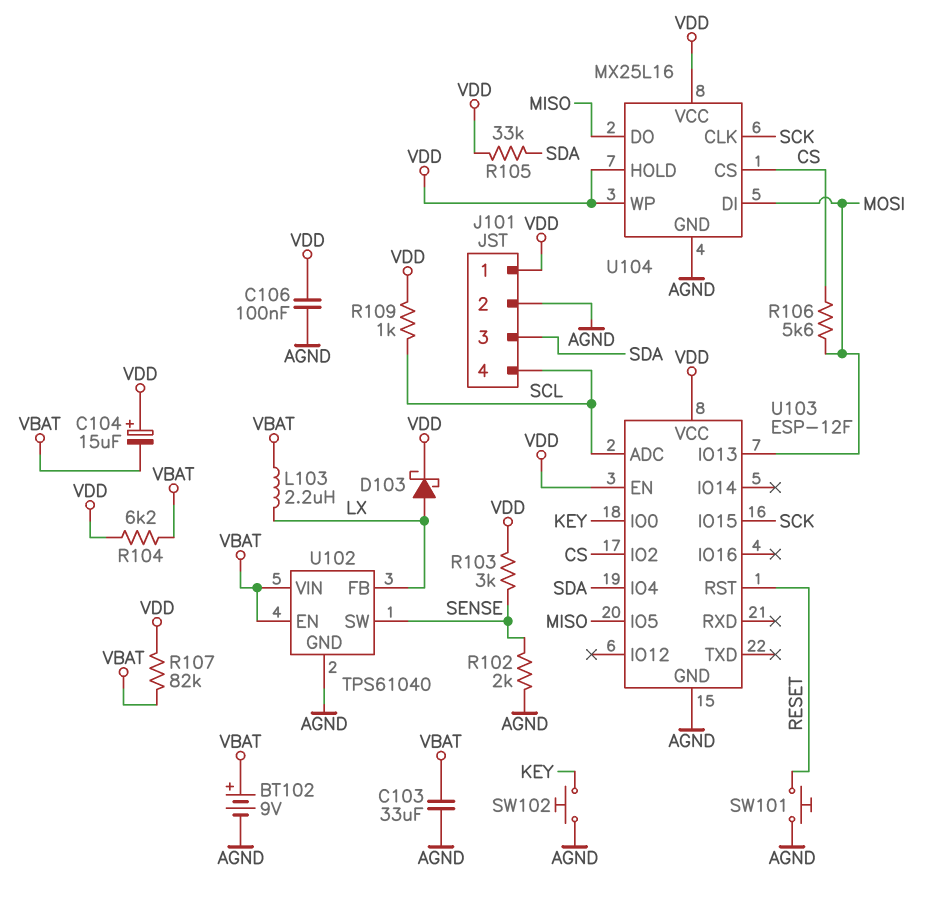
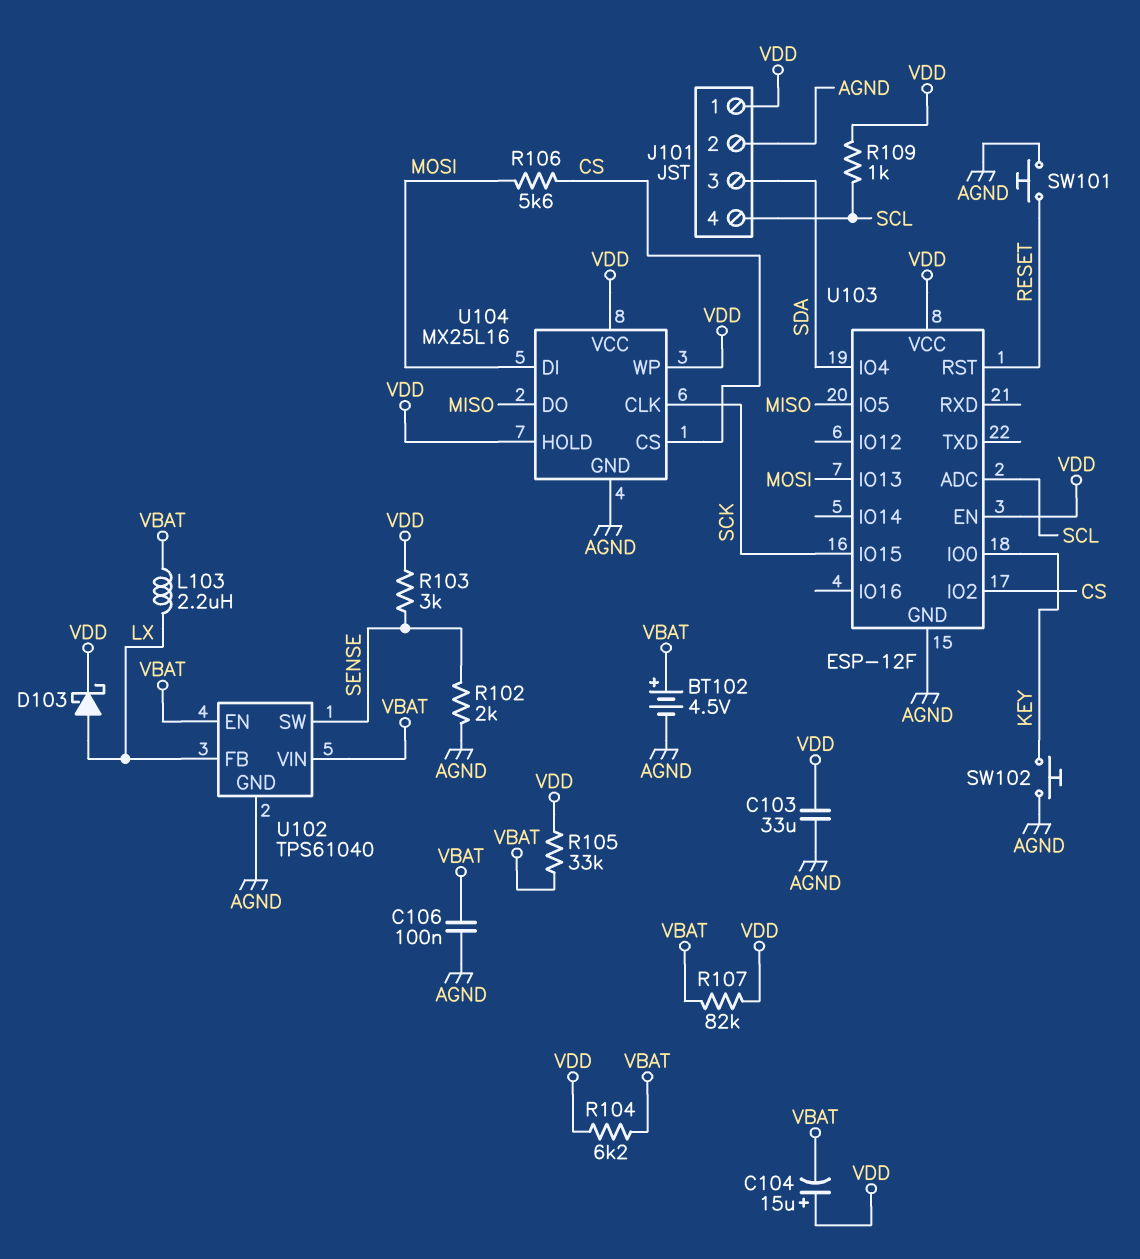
BT102: 9V (plus VBAT, minus AGND) -> 4.5V (plus VBAT, minus AGND)
C103: 33uF (AGND, VBAT) -> 33uF (AGND, VDD)
C106: 100nF (AGND, VDD) -> 100nF (AGND, VBAT)
R105: 33k (SDA, VDD) -> 33k (VBAT, VDD)

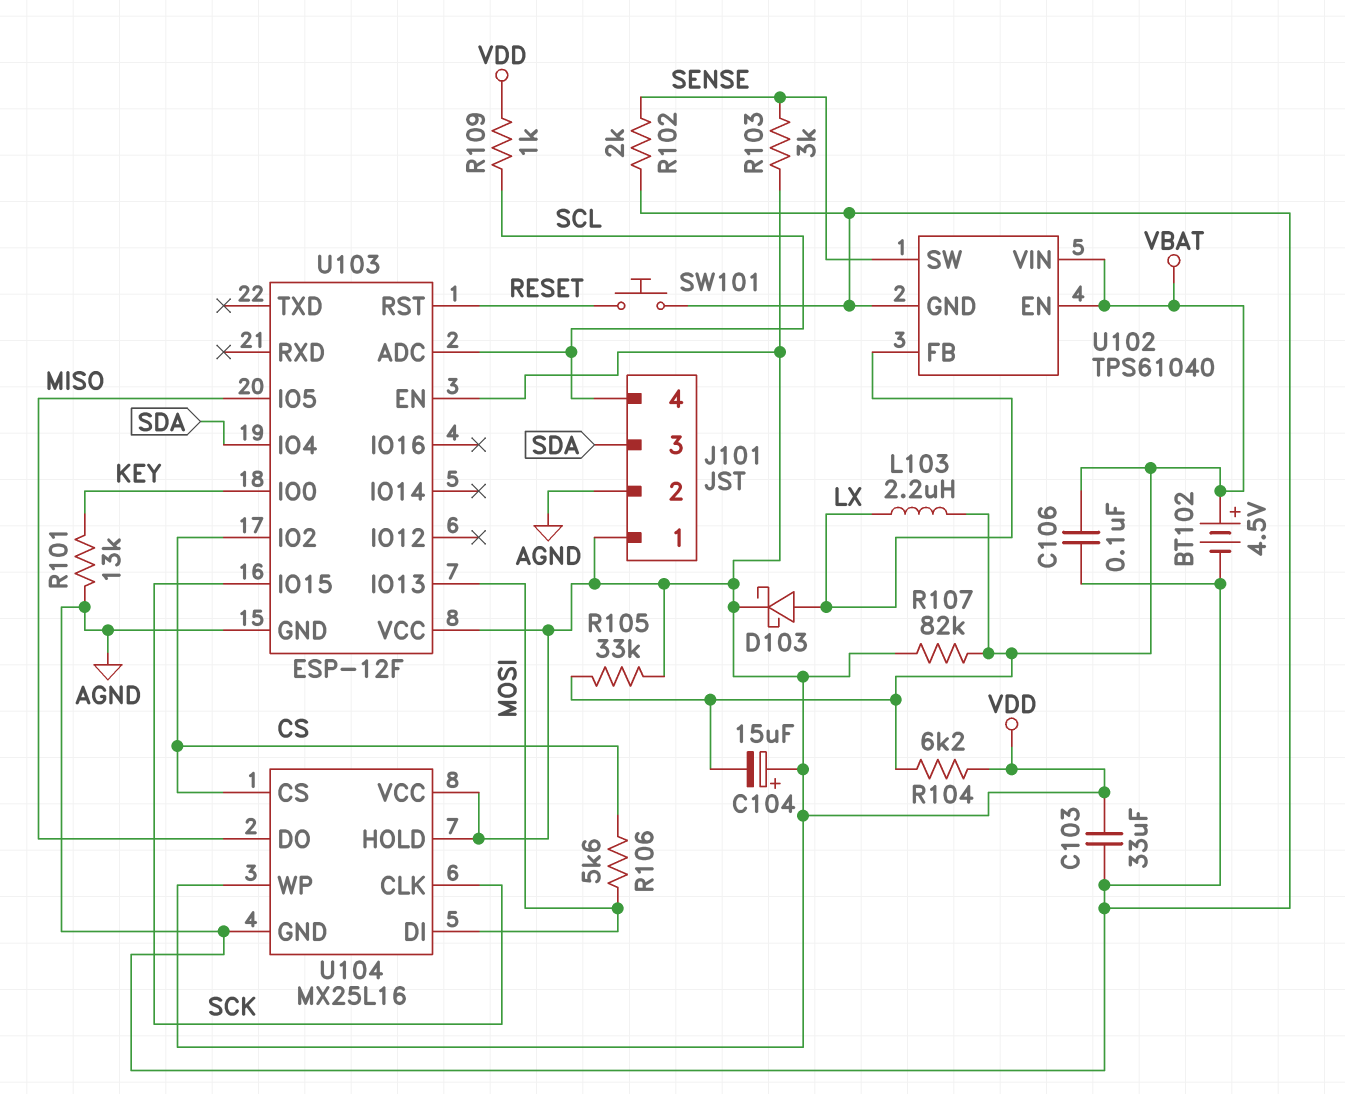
R101: none -> 13k (AGND, KEY)
SW102: button (AGND, KEY) -> none

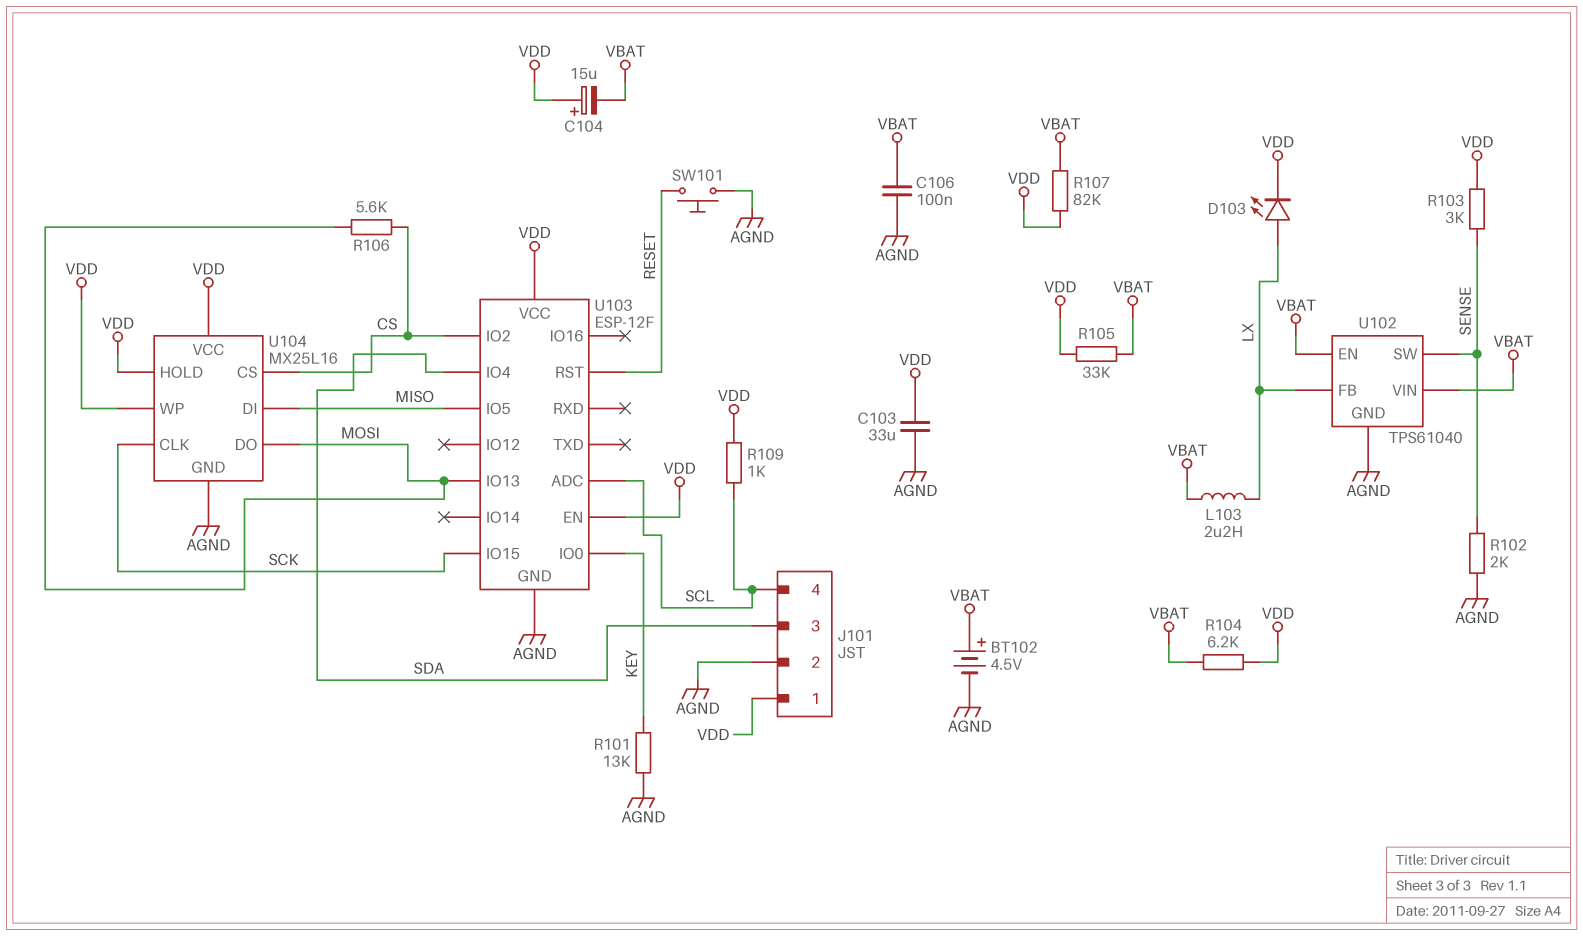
D103: schottky (A LX, K VDD) -> LED (A LX, K VDD)
U104 pin DI: MOSI -> MISO
U104 pin DO: MISO -> MOSI

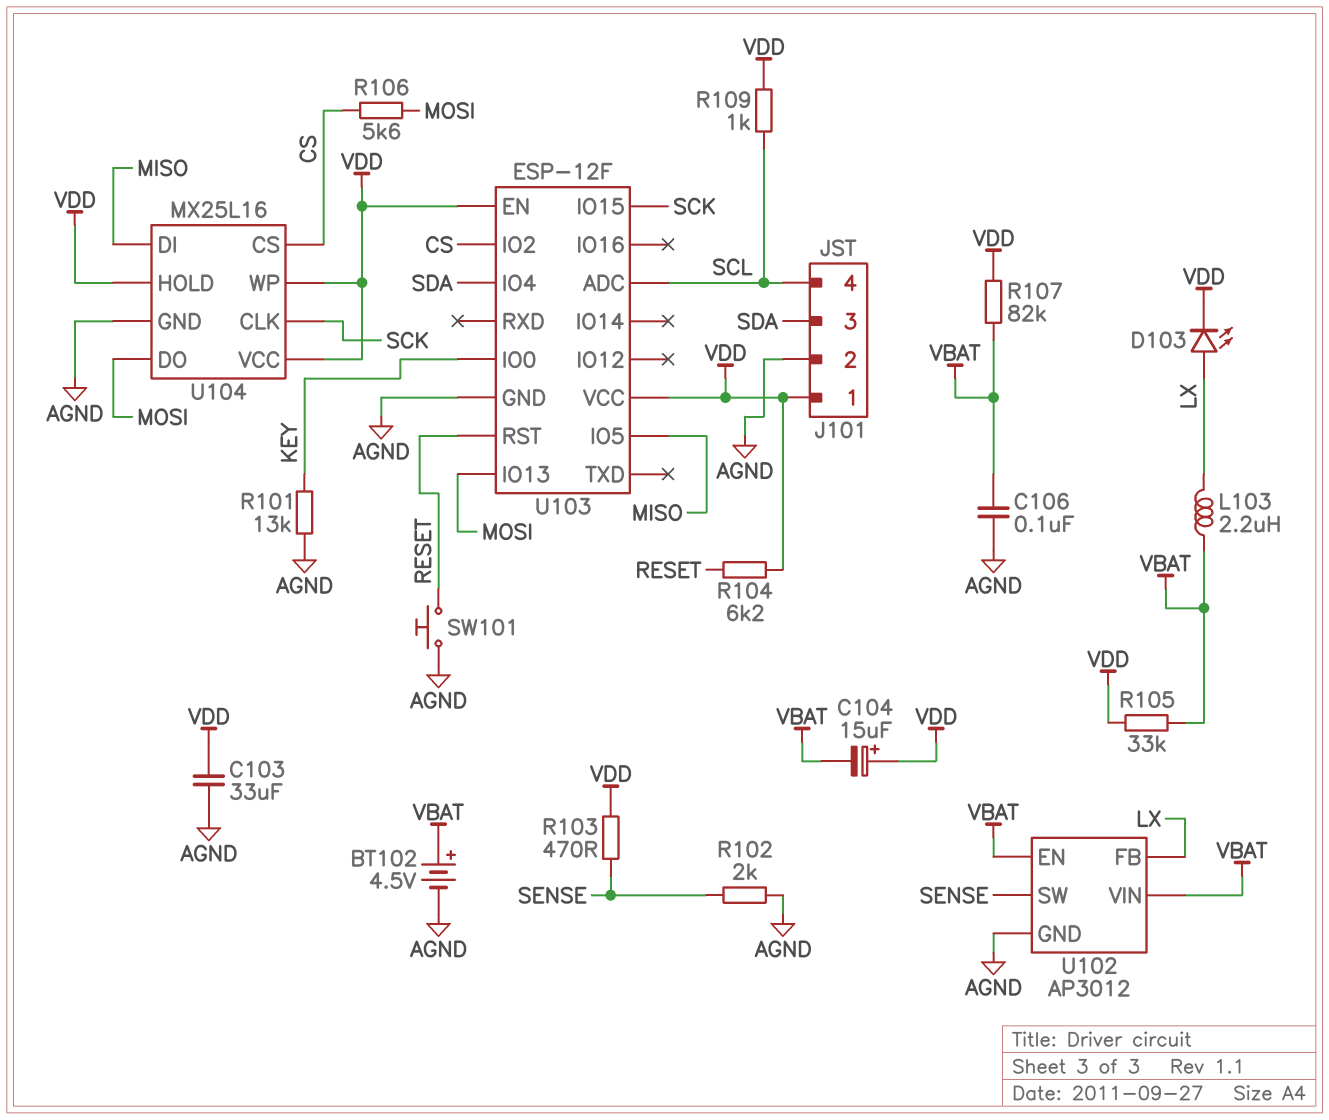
R103: 3k (SENSE, VDD) -> 470 (SENSE, VDD)
R104: 6.2k (VBAT, VDD) -> 6.2k (RESET, VDD)
U102: TPS61040 -> AP3012

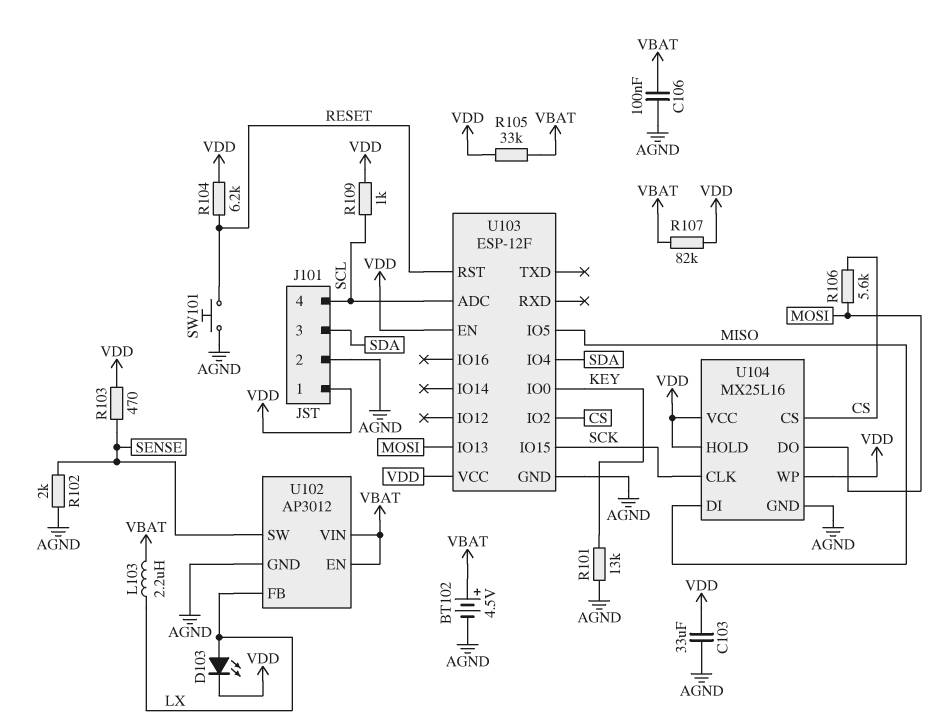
C104: 15uF (plus VDD, minus VBAT) -> none

